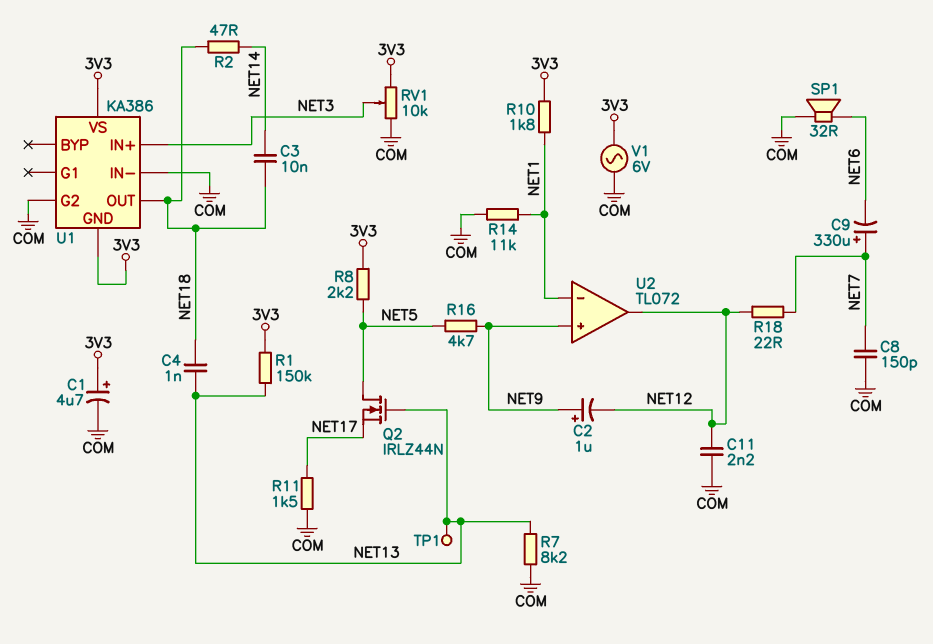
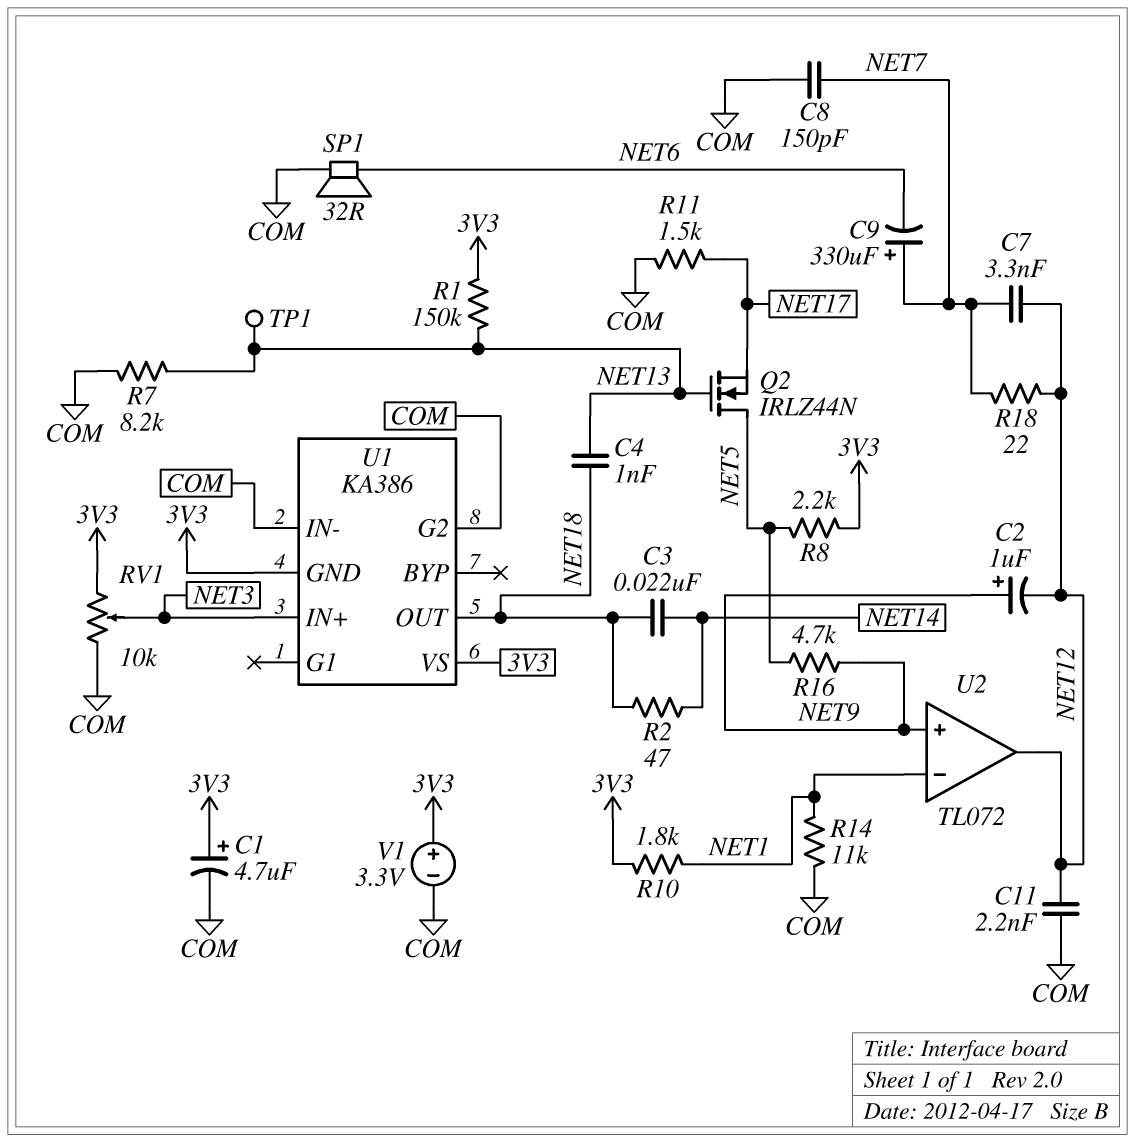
C3: 10nF (NET14, NET18) -> 22nF (NET14, NET18)
C7: none -> 3.3nF (NET7, NET12)
V1: AC 6V (3V3, COM) -> 3.3V (plus 3V3, minus COM)

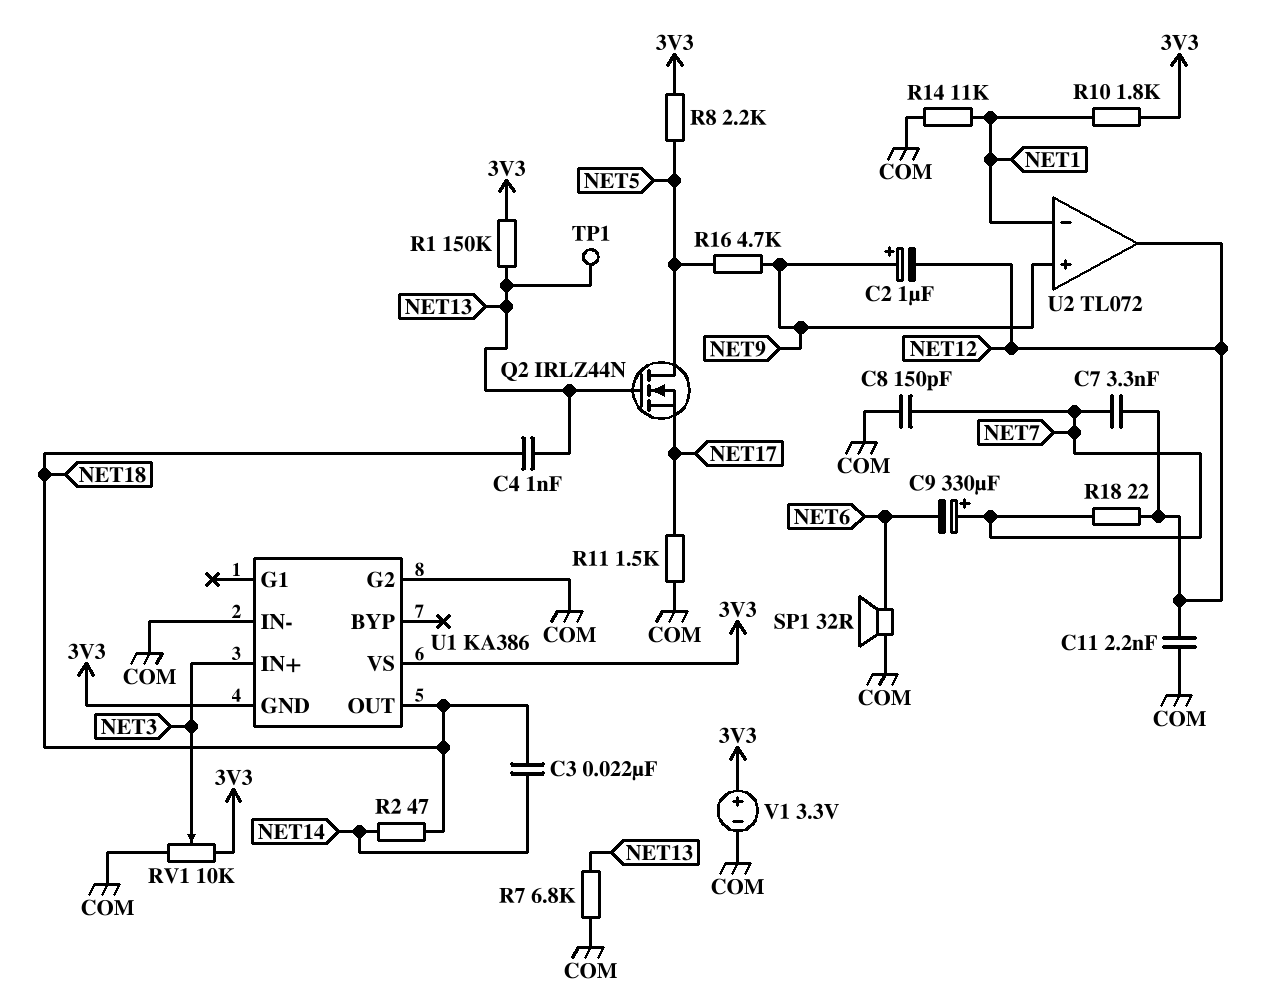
C1: 4.7uF (plus 3V3, minus COM) -> none
R7: 8.2k (COM, NET13) -> 6.8k (COM, NET13)

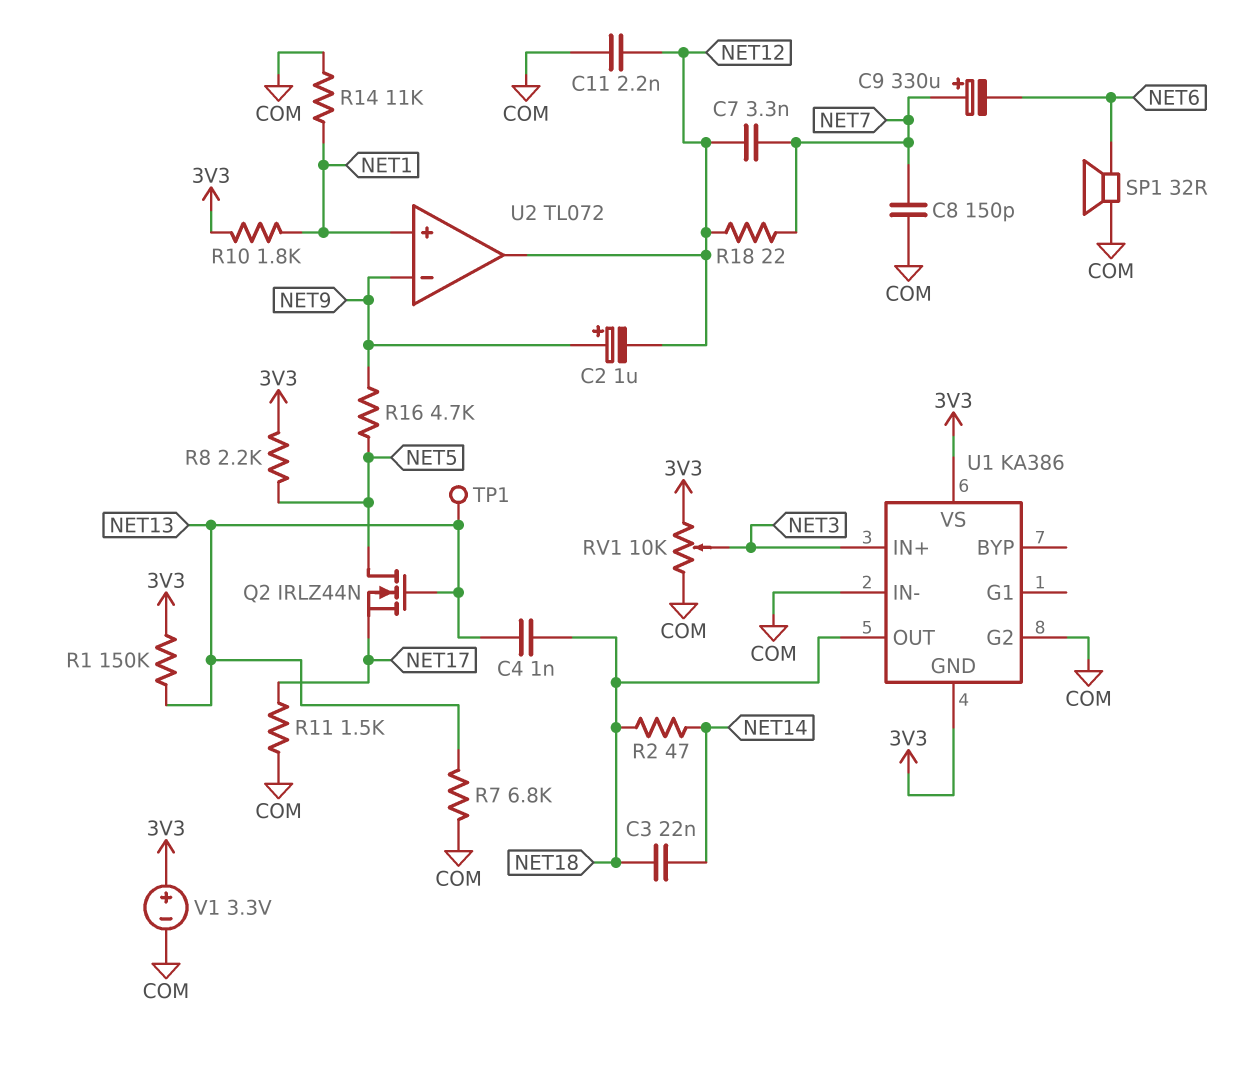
U2 pin in+: NET9 -> NET1
U2 pin in-: NET1 -> NET9

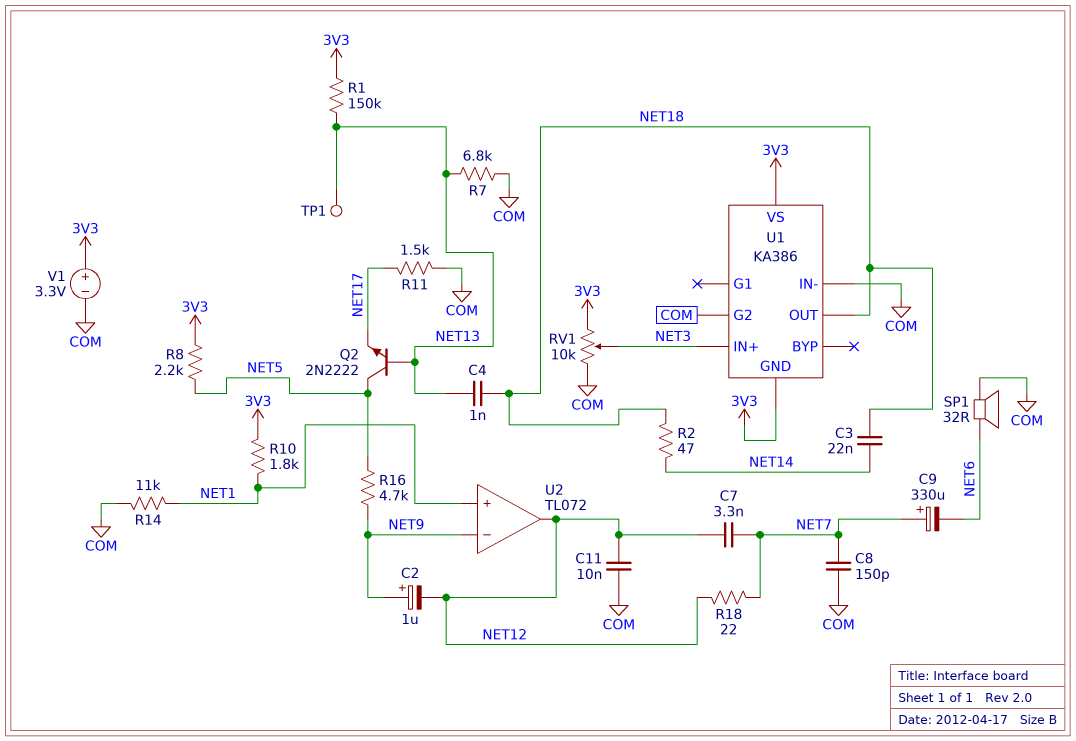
C11: 2.2nF (COM, NET12) -> 10nF (COM, NET12)
Q2: NMOS IRLZ44N (G NET13, D NET5, S NET17) -> NPN 2N2222 (B NET13, C NET5, E NET17)

